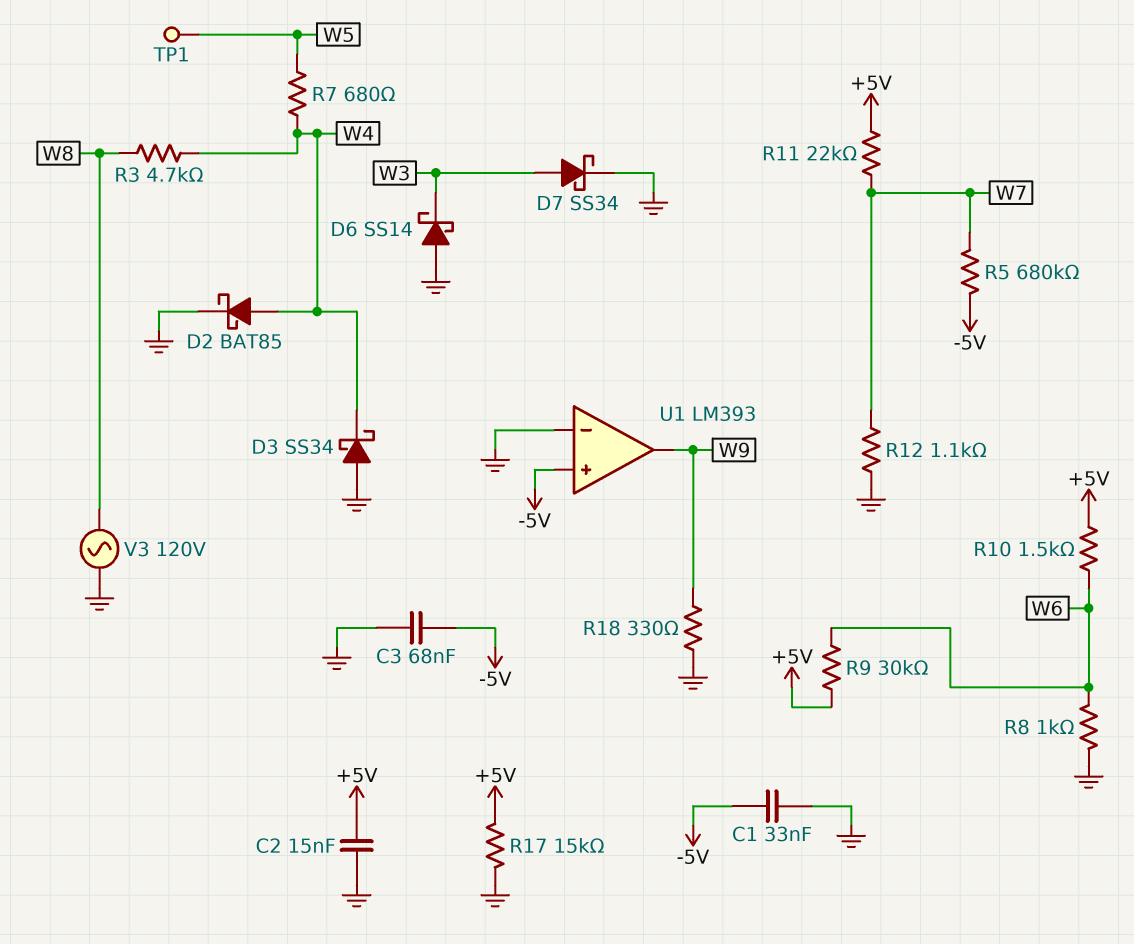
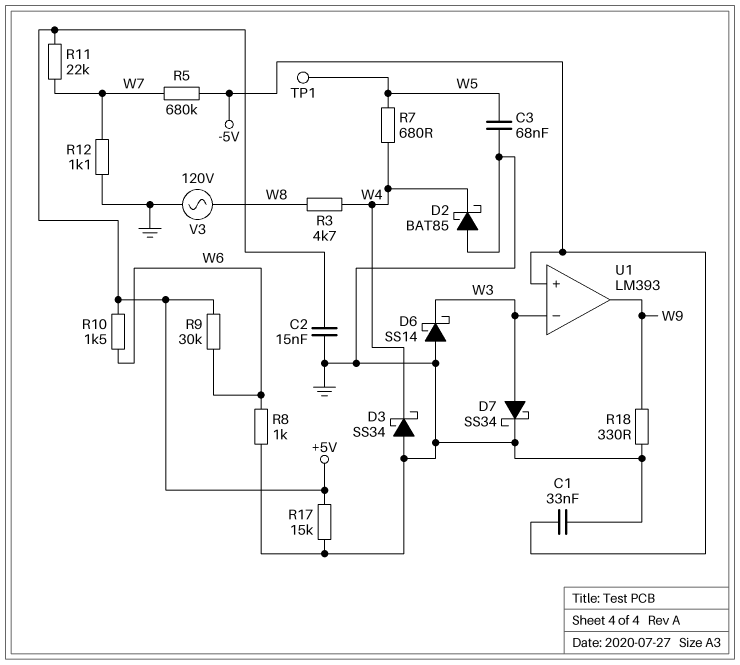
C3: 68nF (-5V, GND) -> 68nF (GND, W5)
D2: schottky BAT85 (A W4, K GND) -> schottky BAT85 (A GND, K W4)
U1 pin in-: GND -> W3

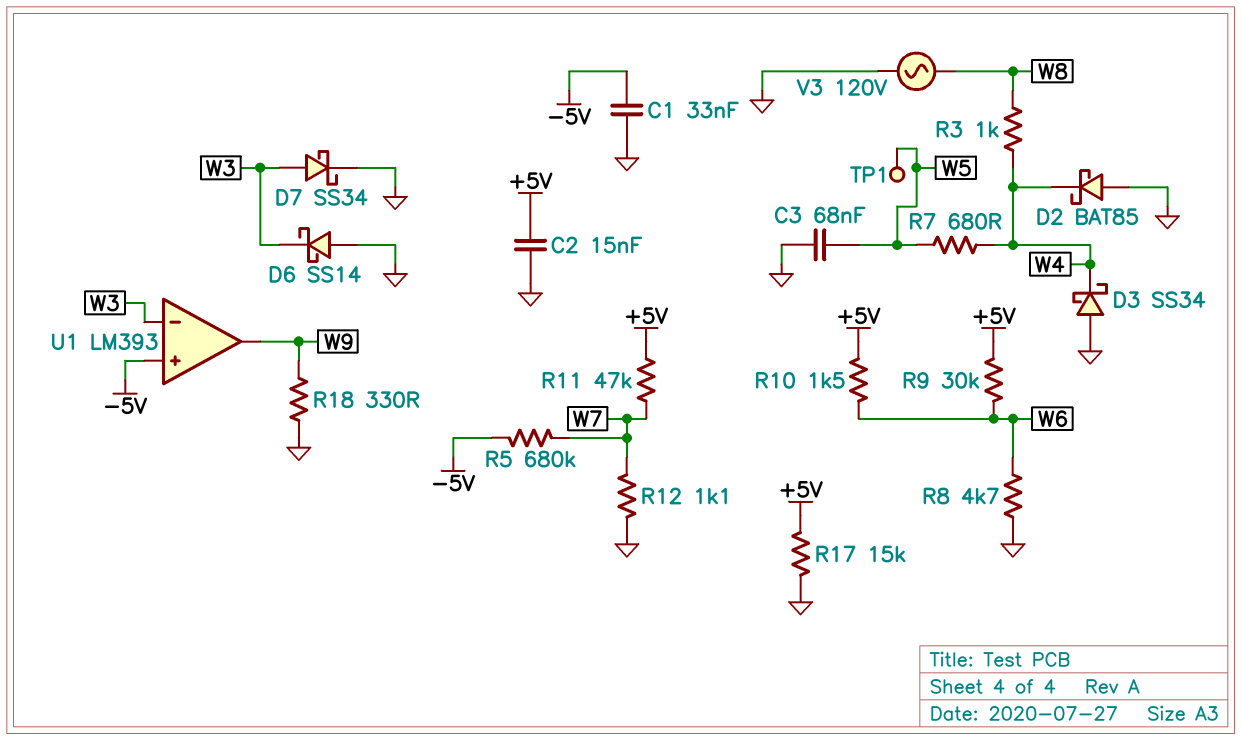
R3: 4.7k (W4, W8) -> 1k (W4, W8)
R8: 1k (GND, W6) -> 4.7k (GND, W6)
R11: 22k (+5V, W7) -> 47k (+5V, W7)

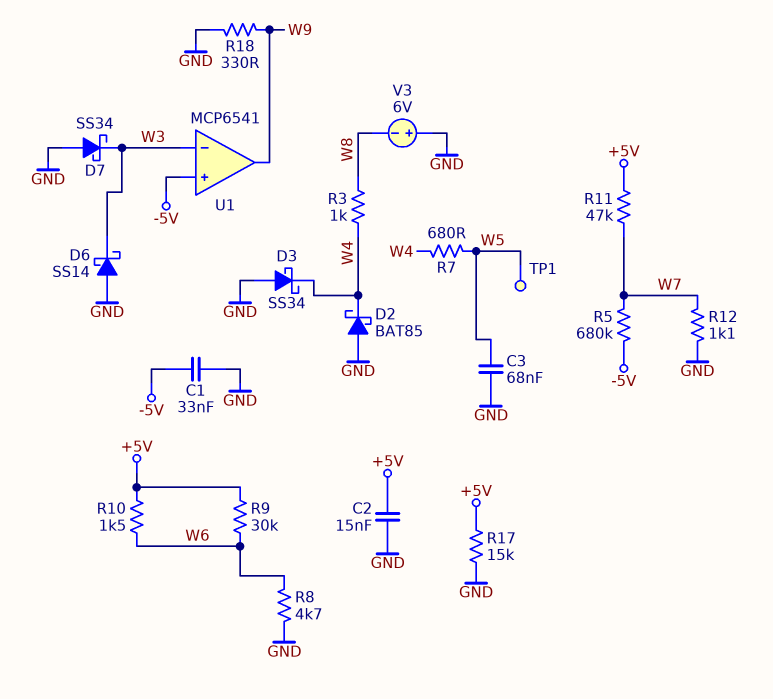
D7: schottky SS34 (A W3, K GND) -> schottky SS34 (A GND, K W3)
U1: LM393 -> MCP6541
V3: AC 120V (GND, W8) -> 6V (plus GND, minus W8)

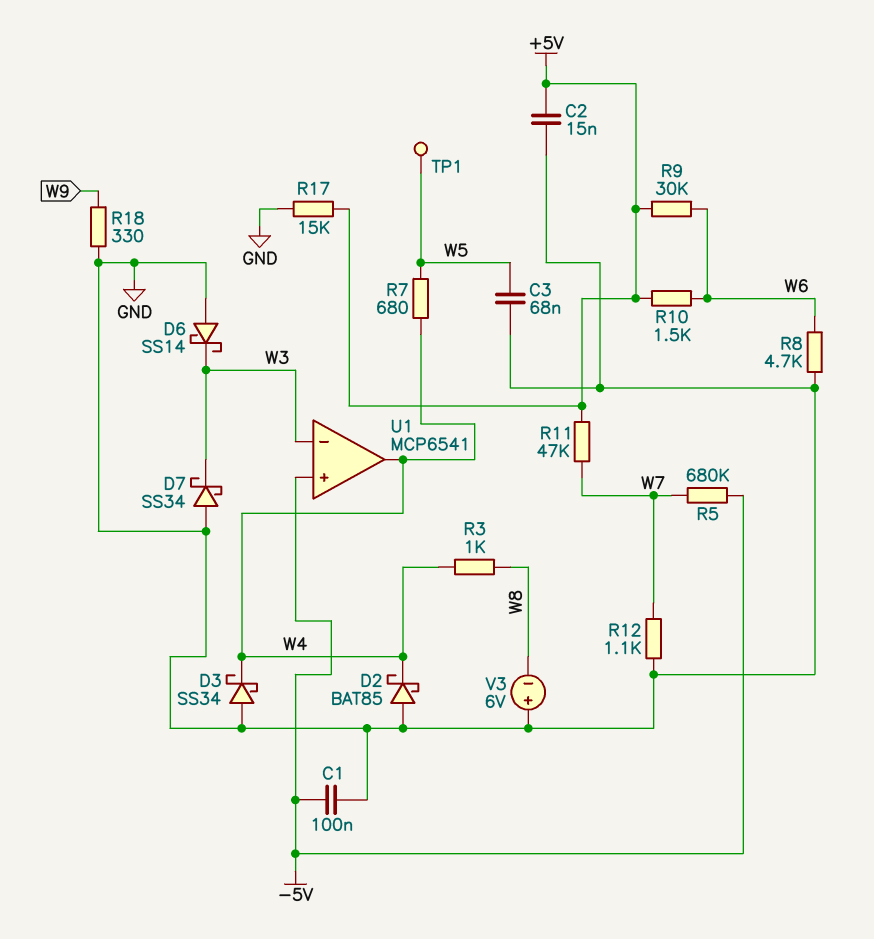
C1: 33nF (-5V, GND) -> 100nF (-5V, GND)
U1 pin out: W9 -> W4

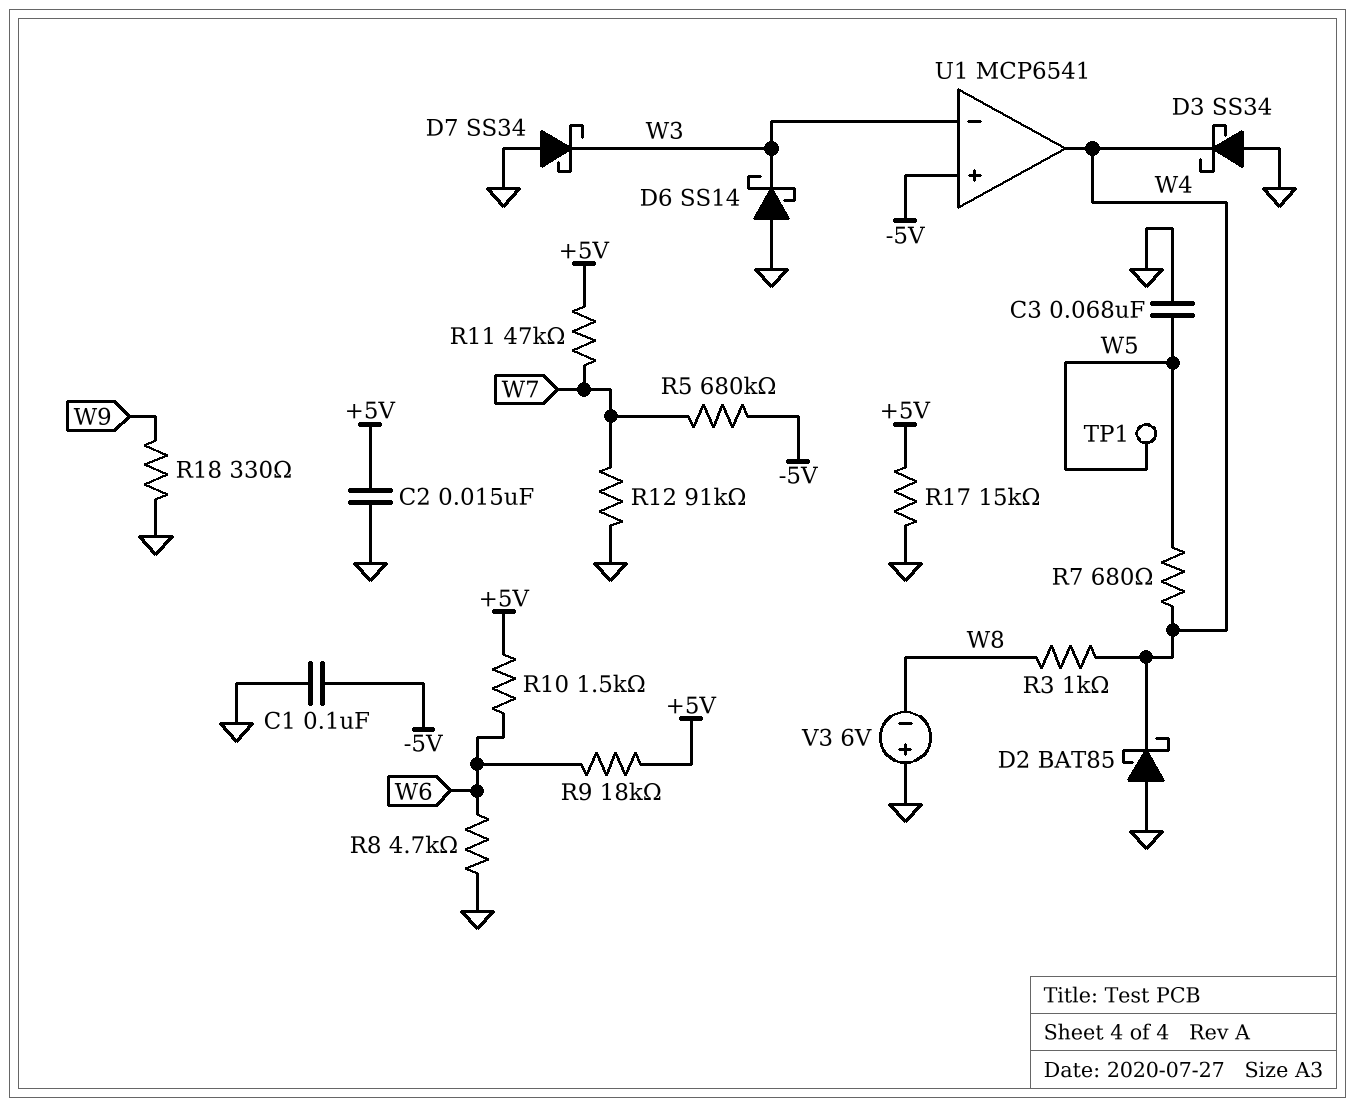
R9: 30k (+5V, W6) -> 18k (+5V, W6)
R12: 1.1k (GND, W7) -> 91k (GND, W7)

